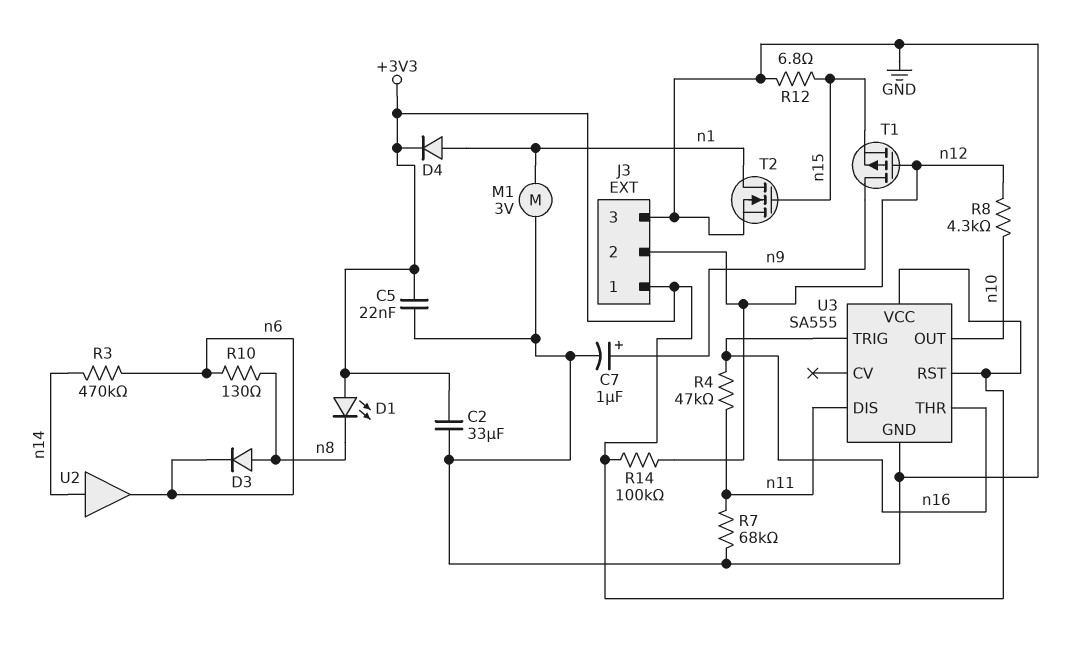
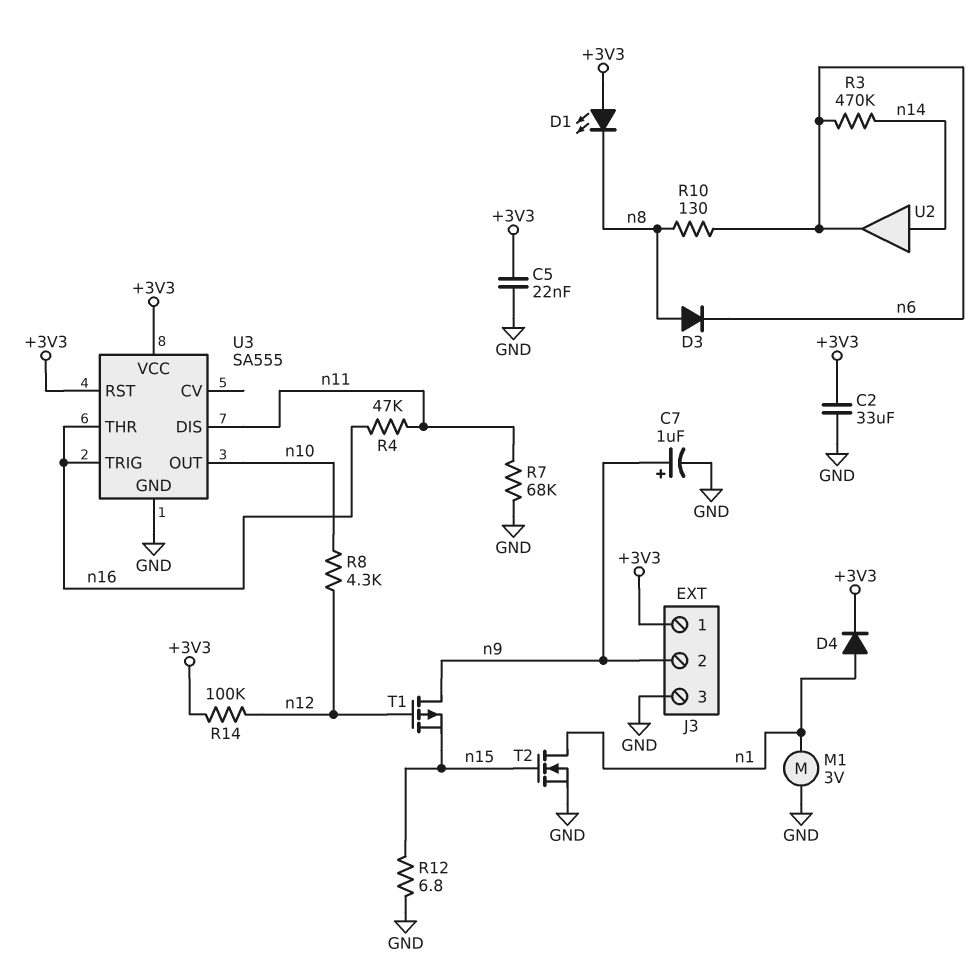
J3 pin 2: n12 -> n9

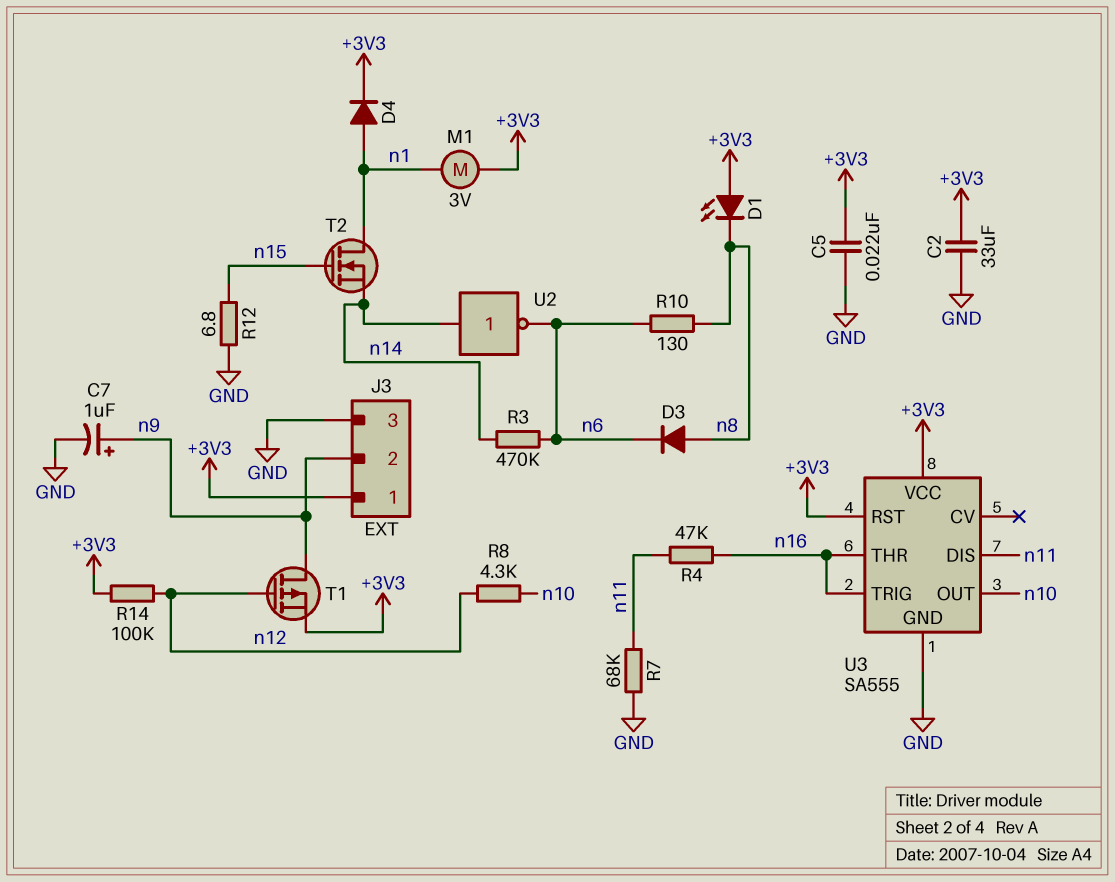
M1: motor 3V (GND, n1) -> motor 3V (+3V3, n1)
T1: PMOS (G n12, D n9, S n15) -> PMOS (G n12, D n9, S +3V3)
T2: NMOS (G n15, D n1, S GND) -> NMOS (G n15, D n1, S n14)
U2: buffer (in n14, out n6) -> NOT (in n14, out n6)

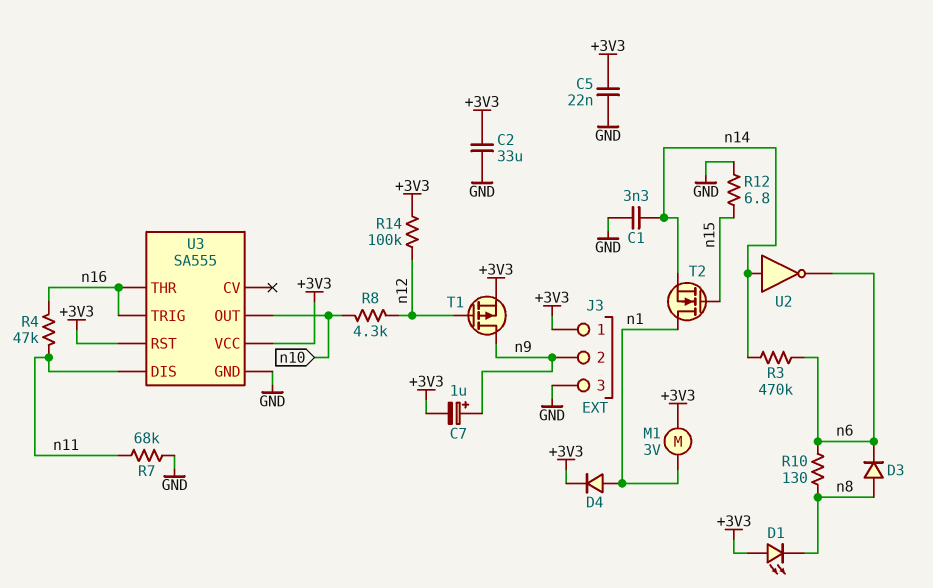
C1: none -> 3.3nF (GND, n14)
C7: 1uF (plus n9, minus GND) -> 1uF (plus n9, minus +3V3)

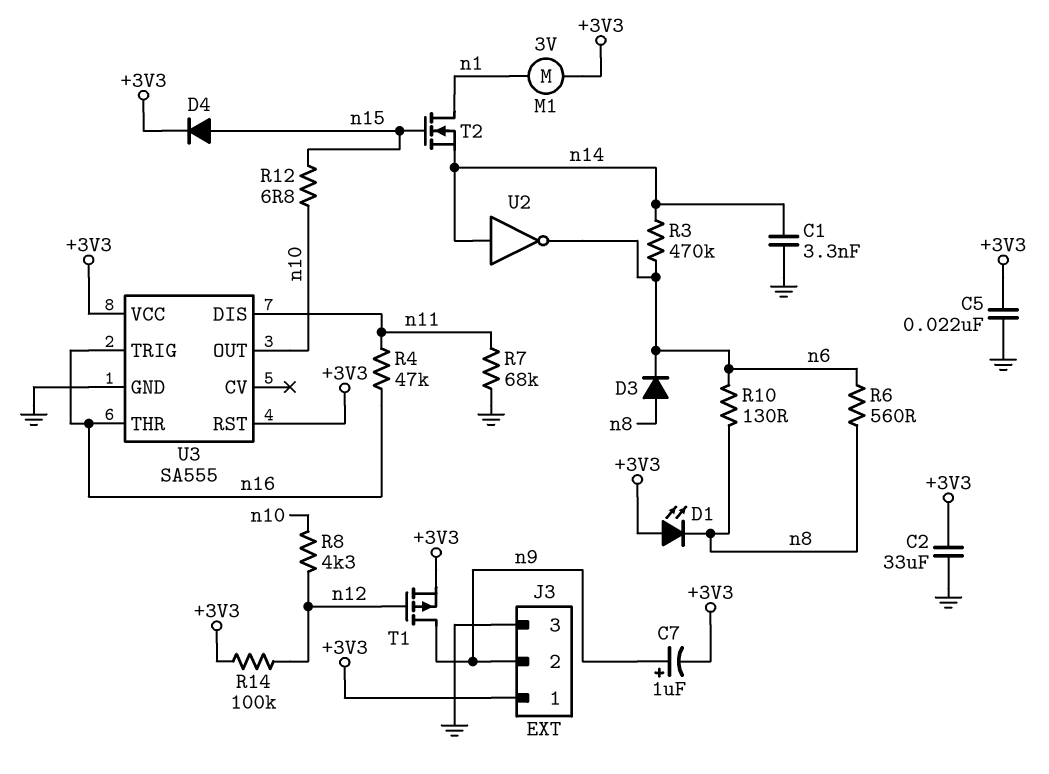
D4: diode (A n1, K +3V3) -> diode (A n15, K +3V3)
R6: none -> 560 (n6, n8)
R12: 6.8 (GND, n15) -> 6.8 (n10, n15)

